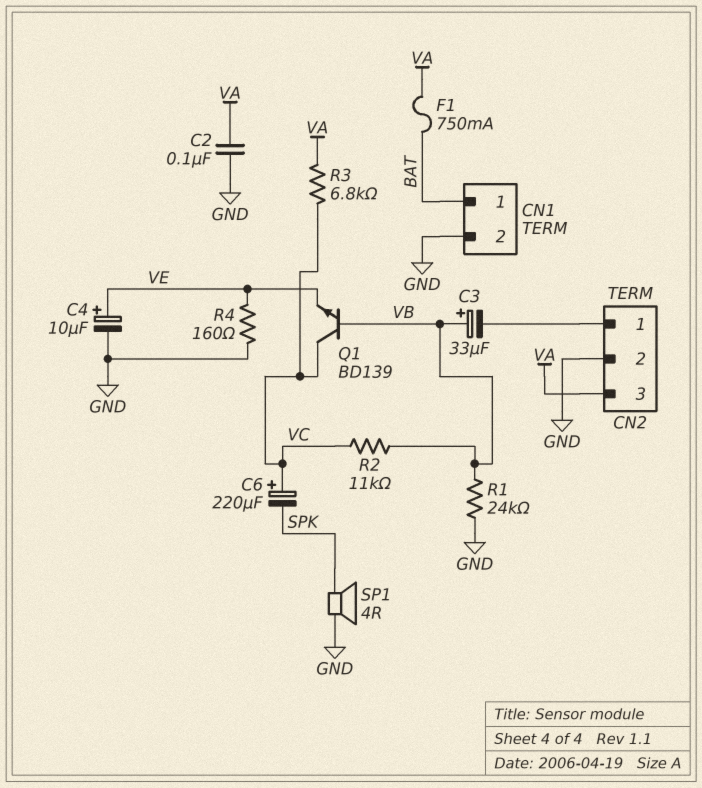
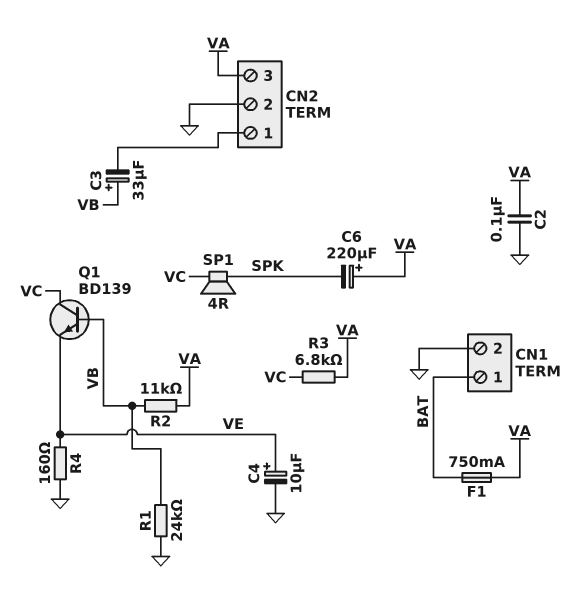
C6: 220uF (plus VC, minus SPK) -> 220uF (plus VA, minus SPK)
R2: 11k (VB, VC) -> 11k (VA, VB)
SP1: speaker 4R (GND, SPK) -> speaker 4R (SPK, VC)

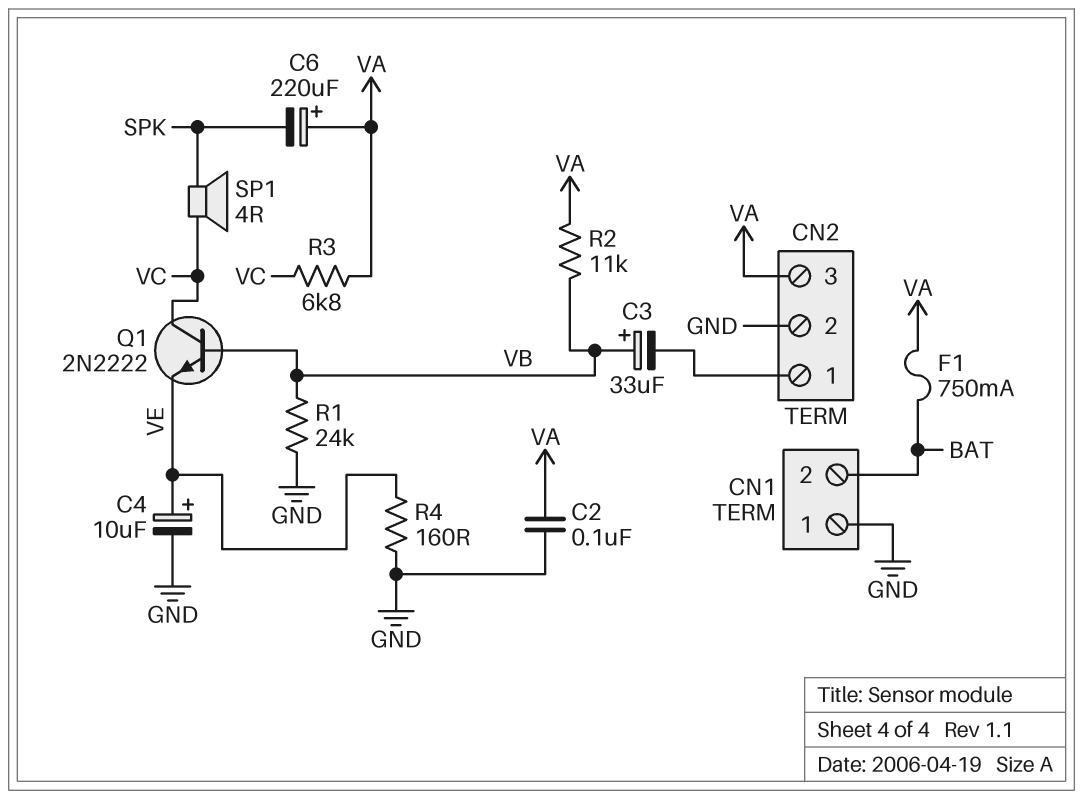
CN1 pin 1: BAT -> GND
CN1 pin 2: GND -> BAT
Q1: NPN BD139 (B VB, C VC, E VE) -> NPN 2N2222 (B VB, C VC, E VE)

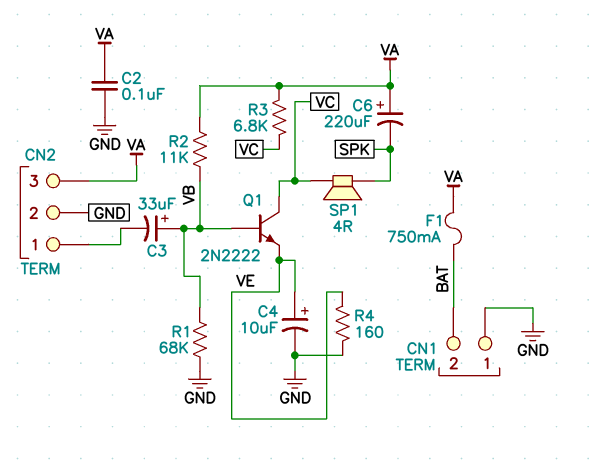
R1: 24k (GND, VB) -> 68k (GND, VB)

